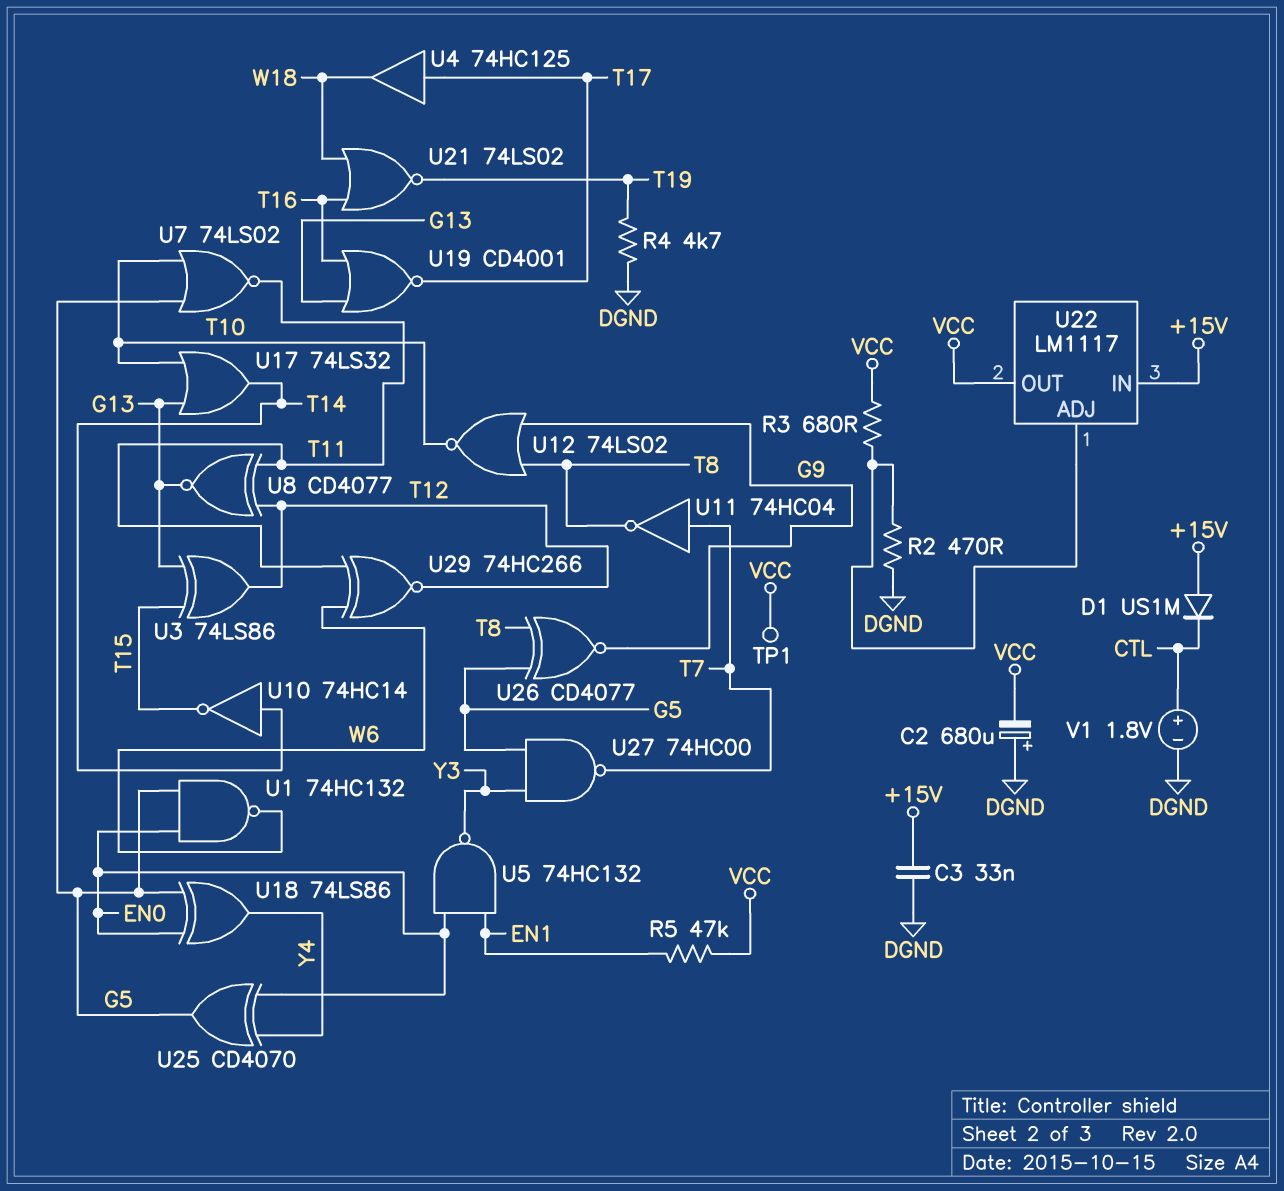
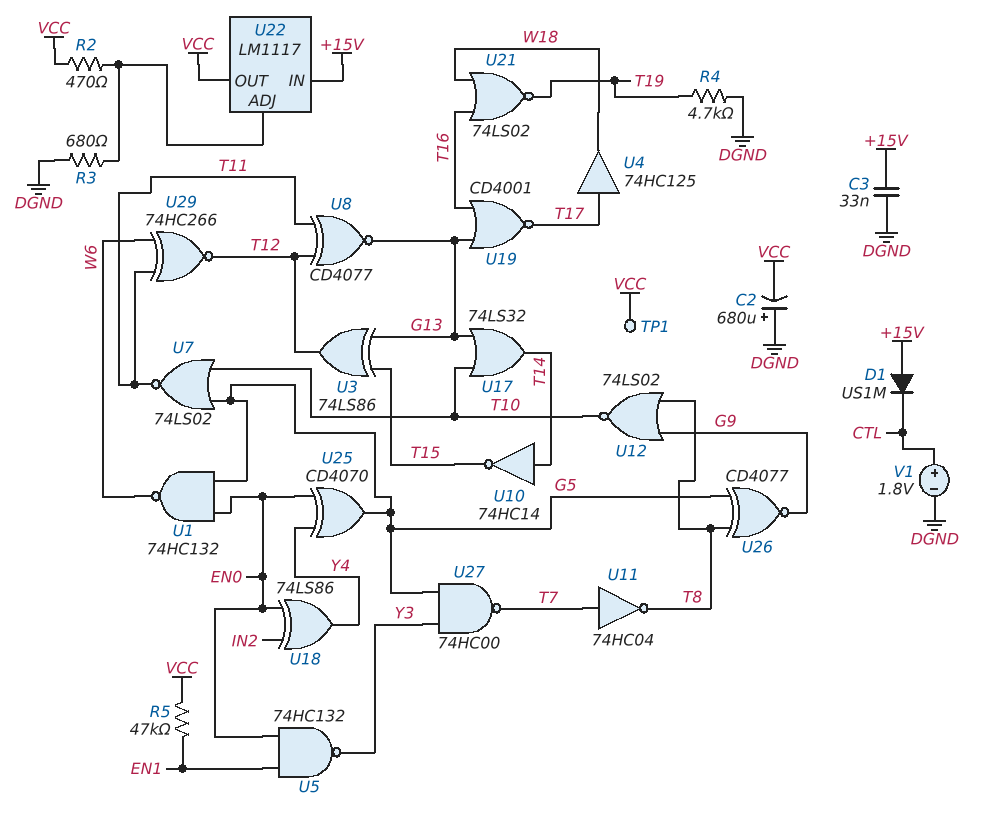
R2: 470 (DGND, U22/ADJ) -> 470 (U22/ADJ, VCC)
R3: 680 (U22/ADJ, VCC) -> 680 (DGND, U22/ADJ)
U18: XOR 74LS86 (in EN0, in G5, out Y4) -> XOR 74LS86 (in EN0, in IN2, out Y4)

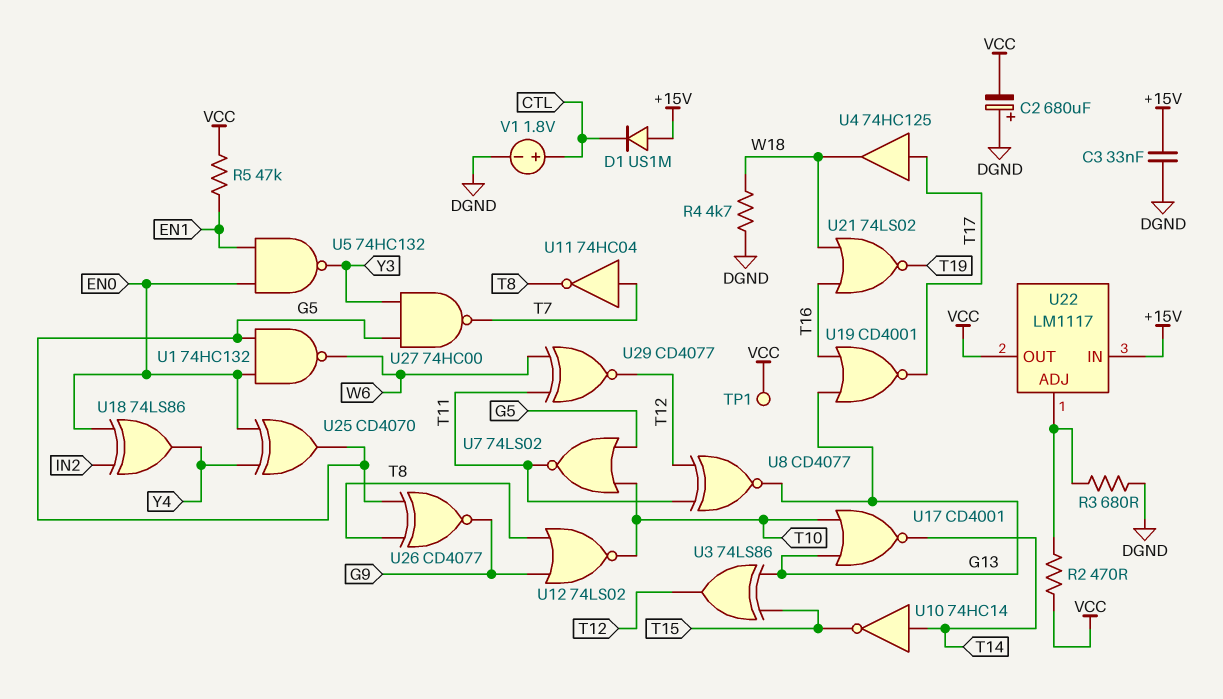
R4: 4.7k (DGND, T19) -> 4.7k (DGND, W18)
U17: OR 74LS32 (in G13, in T10, out T14) -> NOR CD4001 (in G13, in T10, out T14)
U29: XNOR 74HC266 (in T11, in W6, out T12) -> XNOR CD4077 (in T11, in W6, out T12)

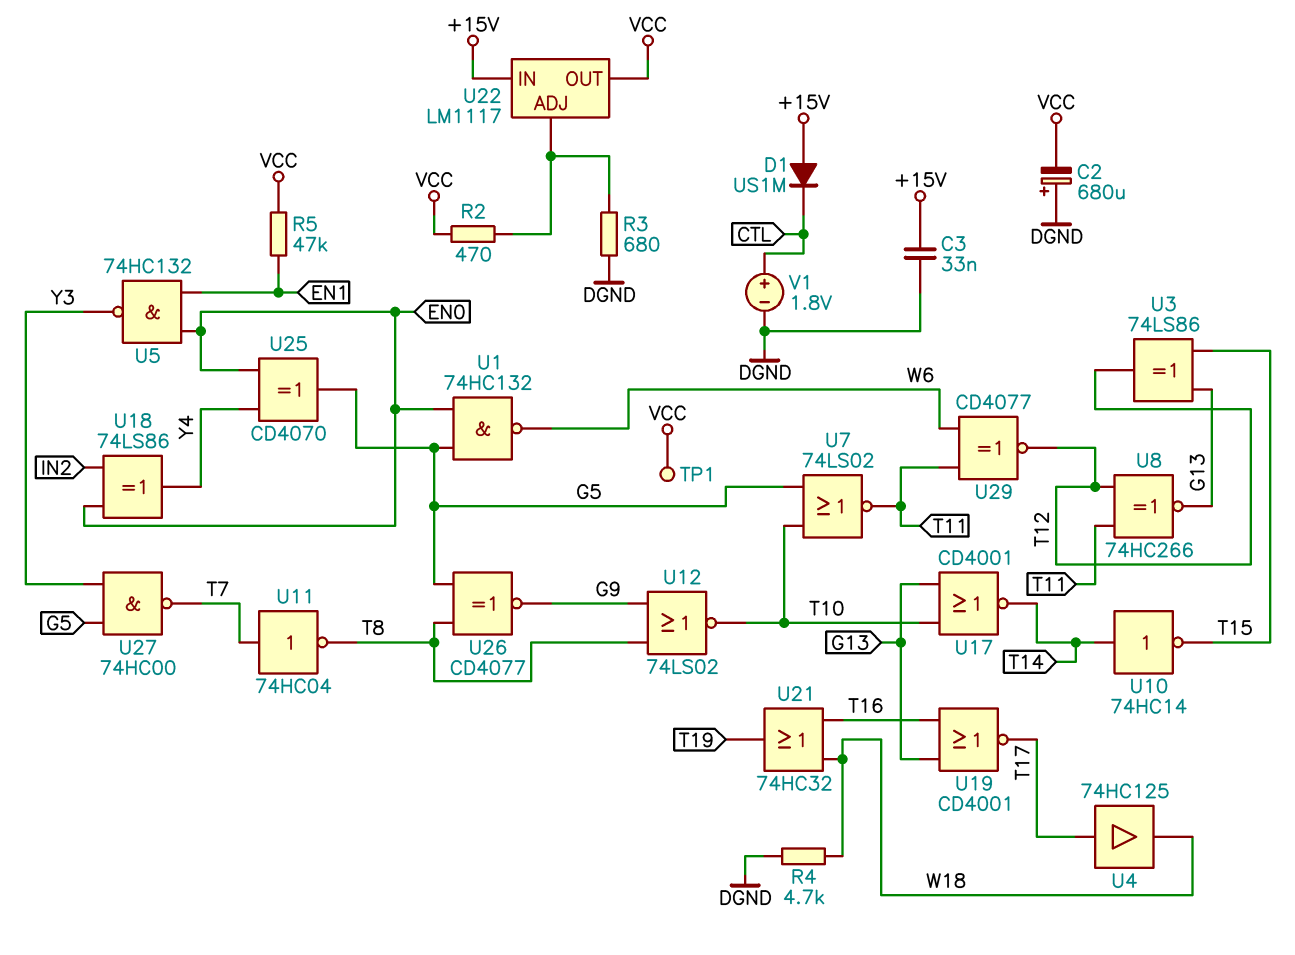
U8: XNOR CD4077 (in T11, in T12, out G13) -> XNOR 74HC266 (in T11, in T12, out G13)
U21: NOR 74LS02 (in T16, in W18, out T19) -> OR 74HC32 (in T16, in W18, out T19)

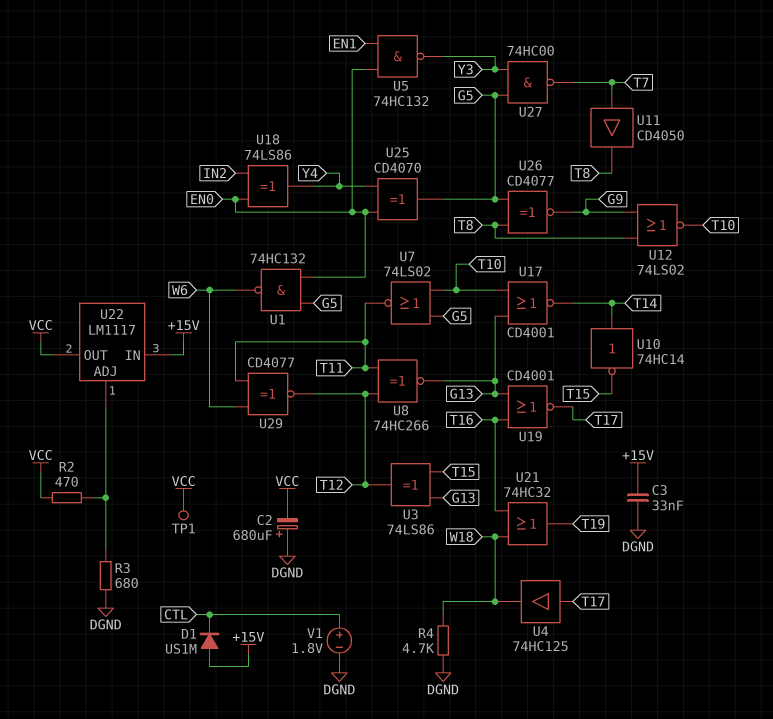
R5: 47k (EN1, VCC) -> none
U11: NOT 74HC04 (in T7, out T8) -> buffer CD4050 (in T7, out T8)

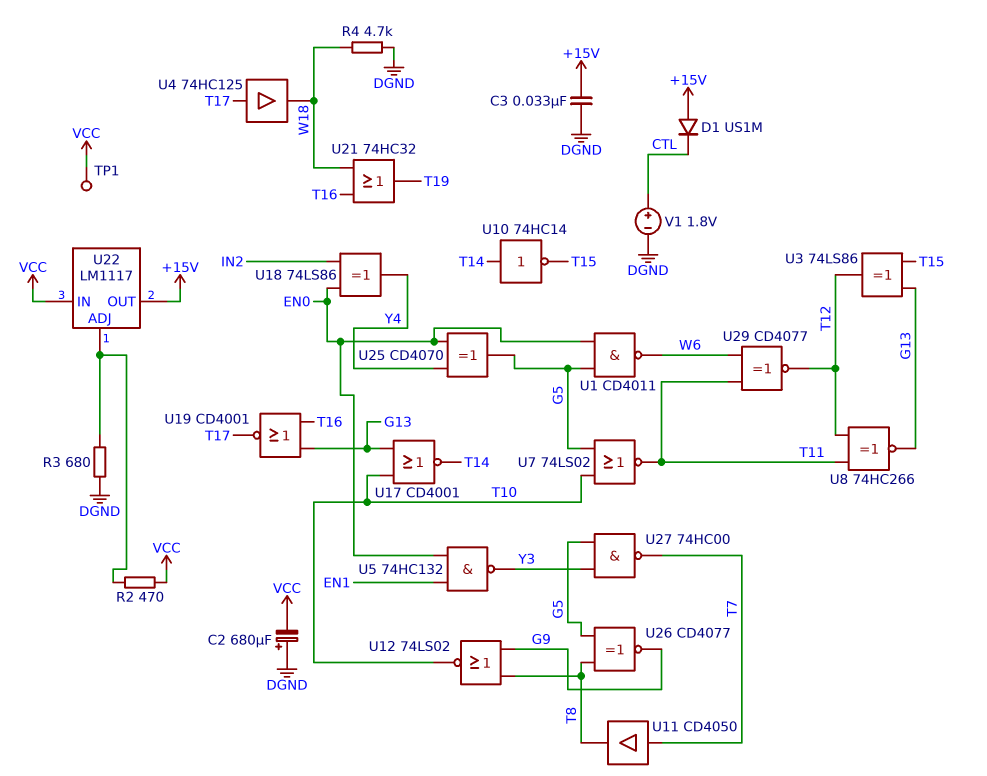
U1: NAND 74HC132 (in EN0, in G5, out W6) -> NAND CD4011 (in EN0, in G5, out W6)
U22 pin IN: +15V -> VCC
U22 pin OUT: VCC -> +15V

